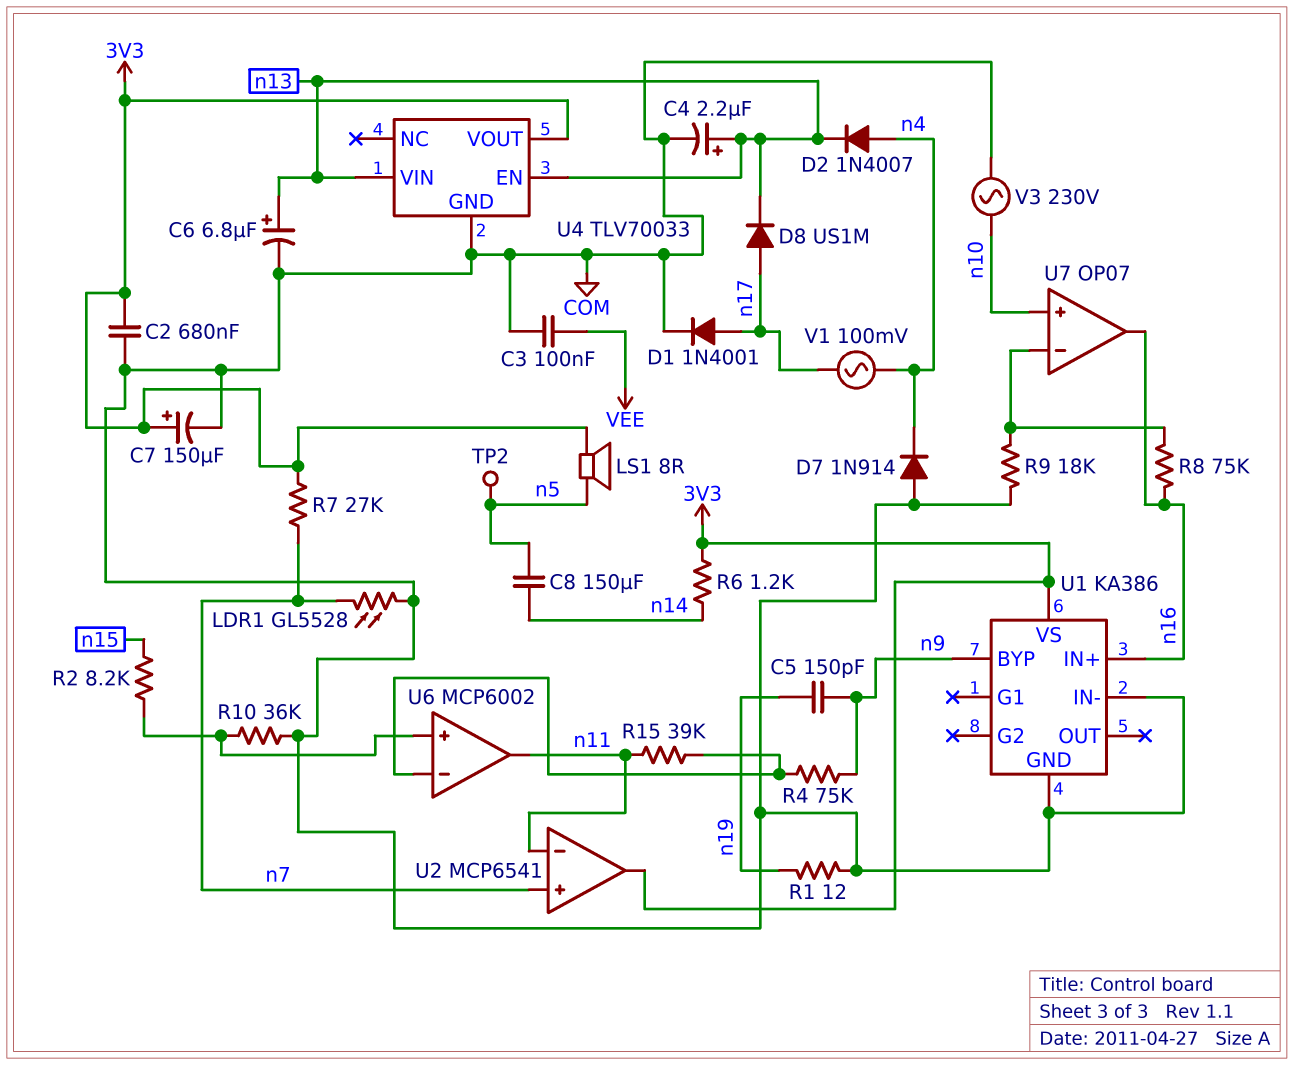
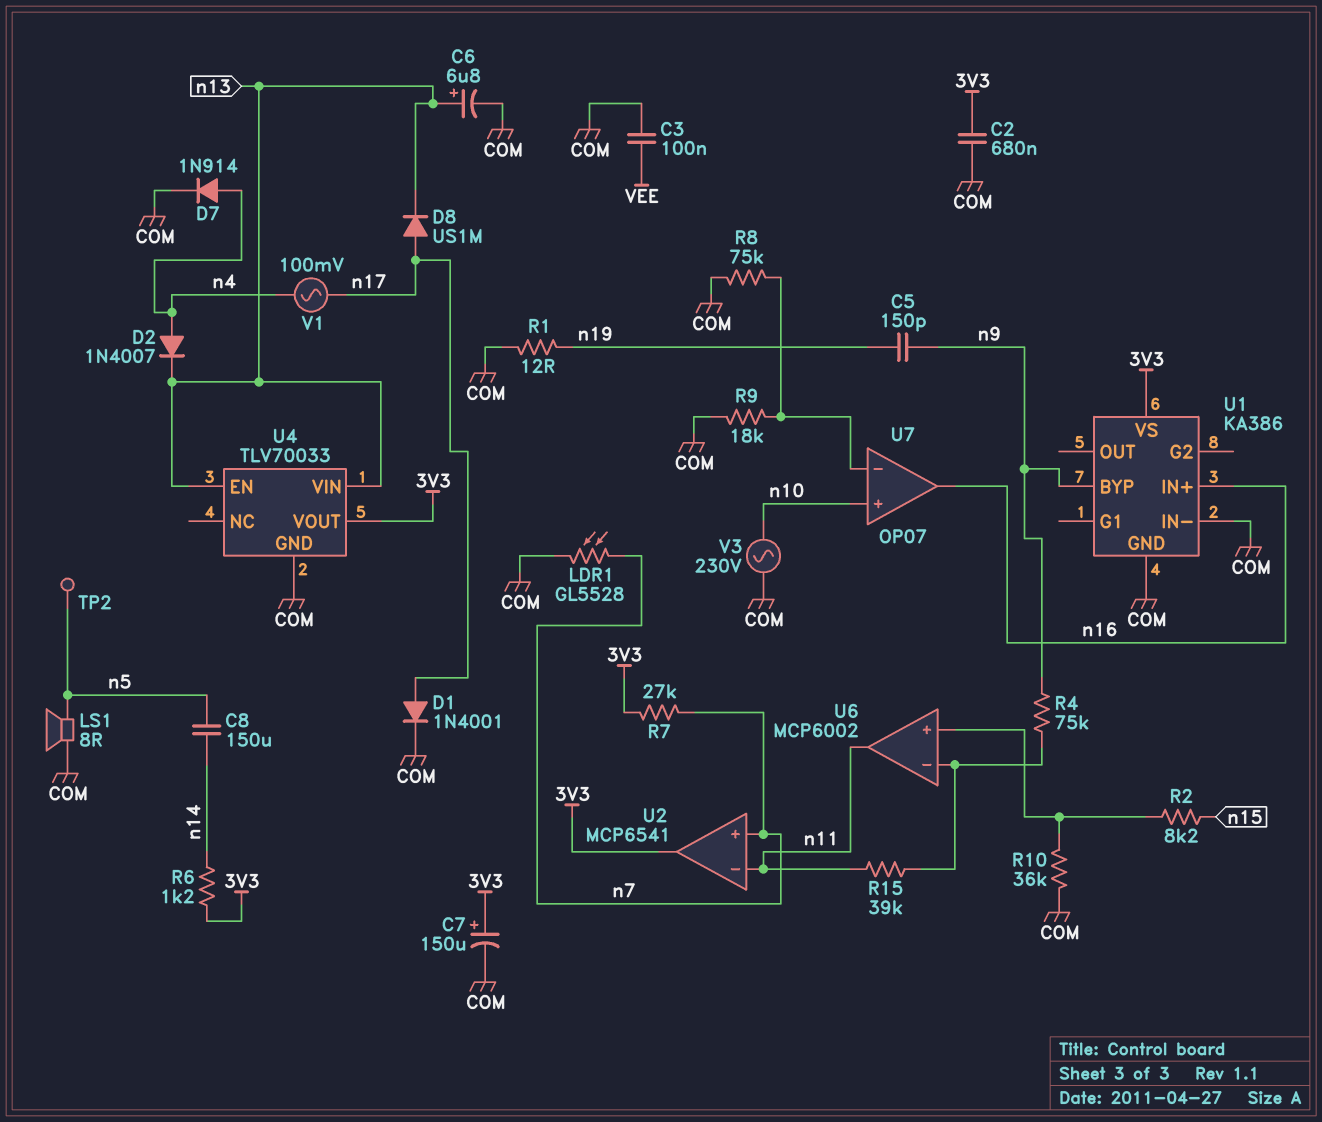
C4: 2.2uF (plus n13, minus COM) -> none
D7: diode 1N914 (A COM, K n4) -> diode 1N914 (A n4, K COM)
LS1: speaker 8R (3V3, n5) -> speaker 8R (COM, n5)
R8: 75k (U7/in-, n16) -> 75k (COM, U7/in-)

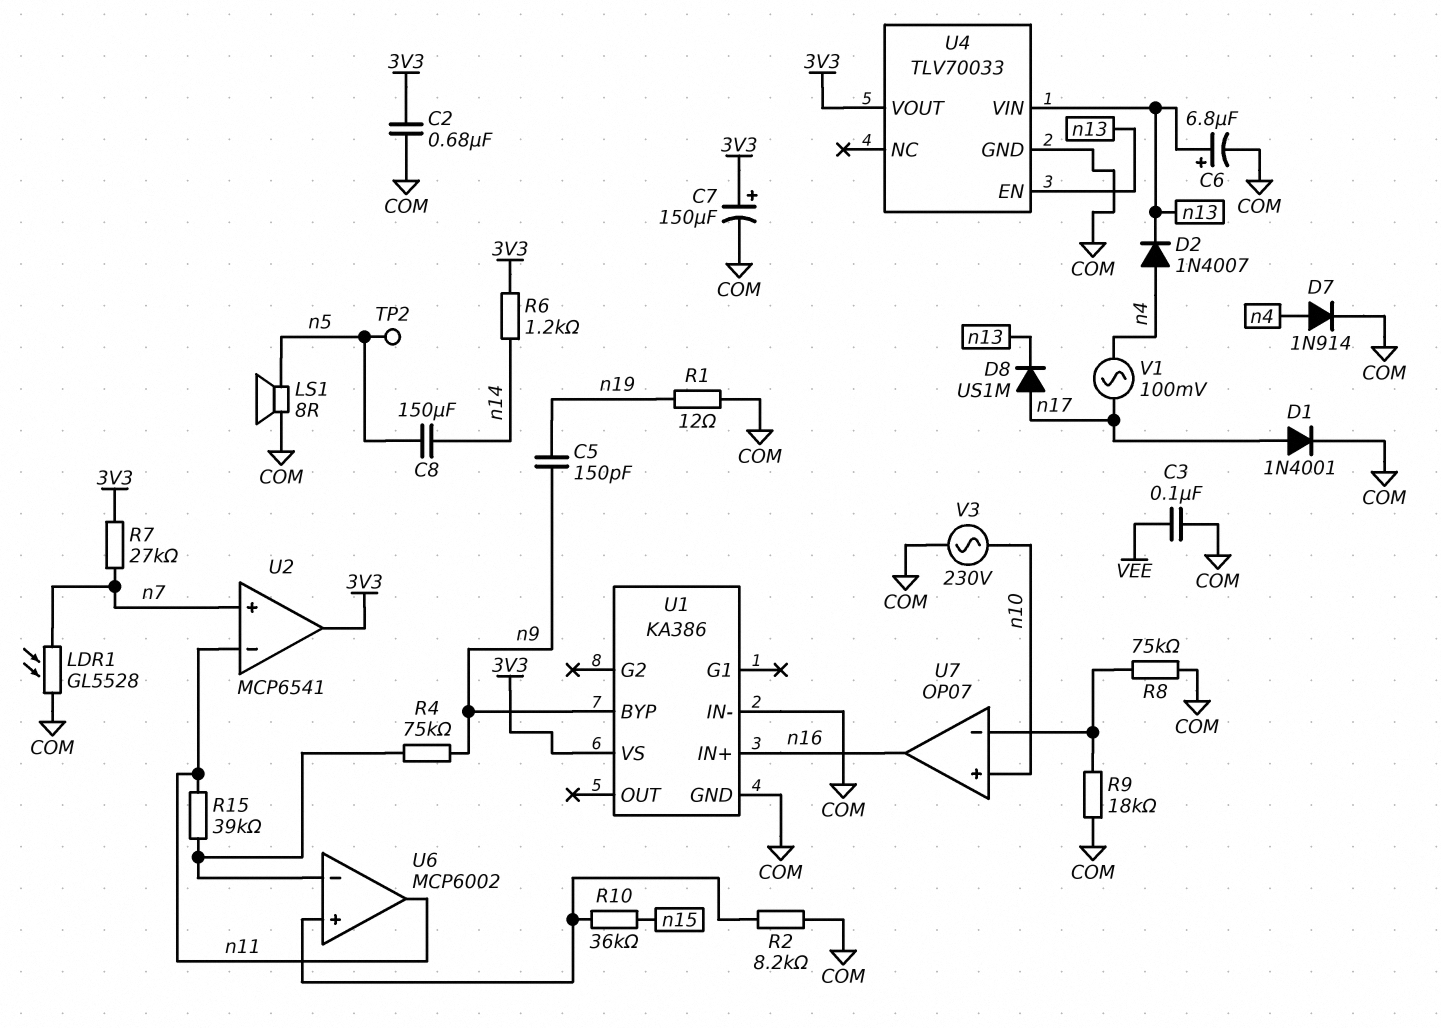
R2: 8.2k (U6/in+, n15) -> 8.2k (COM, U6/in+)
R10: 36k (COM, U6/in+) -> 36k (U6/in+, n15)

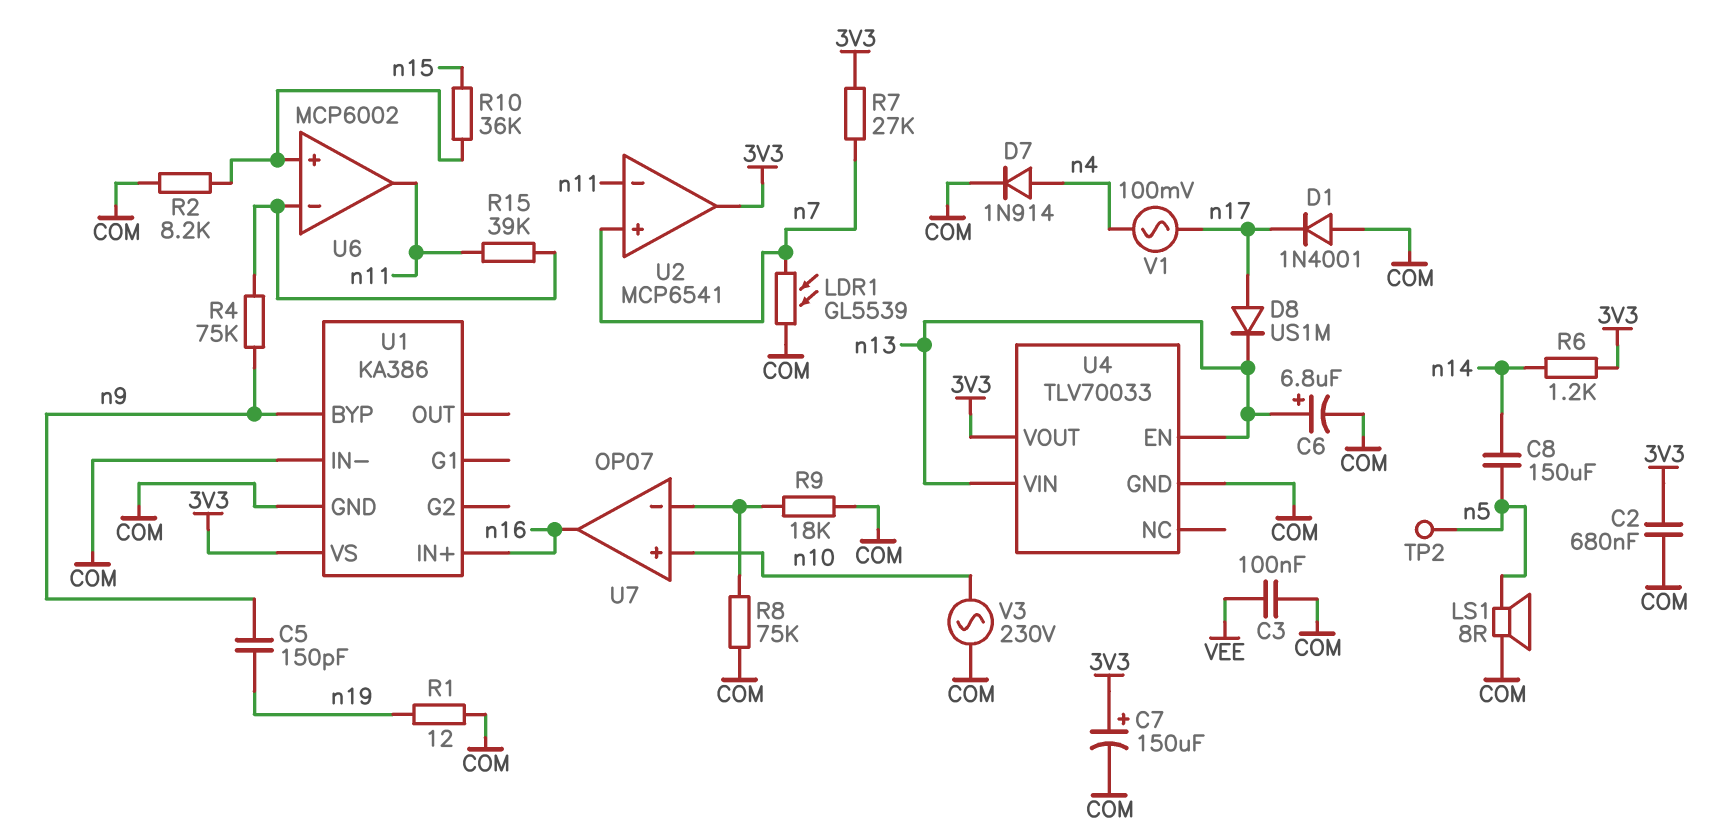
D1: diode 1N4001 (A n17, K COM) -> diode 1N4001 (A COM, K n17)
D2: diode 1N4007 (A n4, K n13) -> none
LDR1: GL5528 (COM, n7) -> GL5539 (COM, n7)

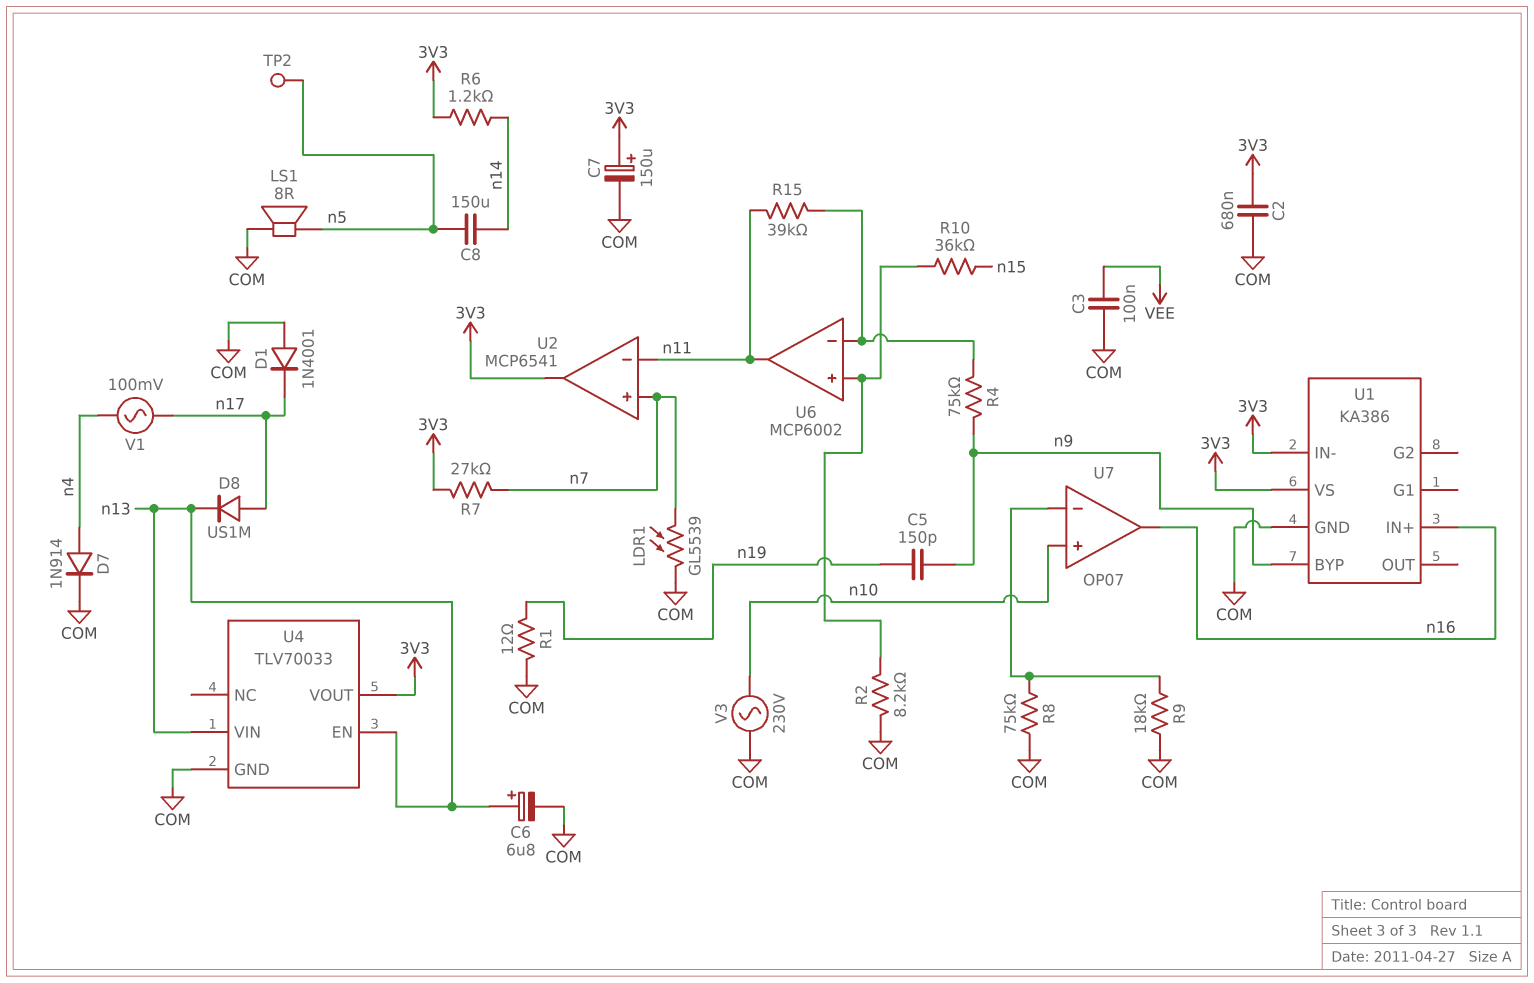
U1 pin IN-: COM -> 3V3

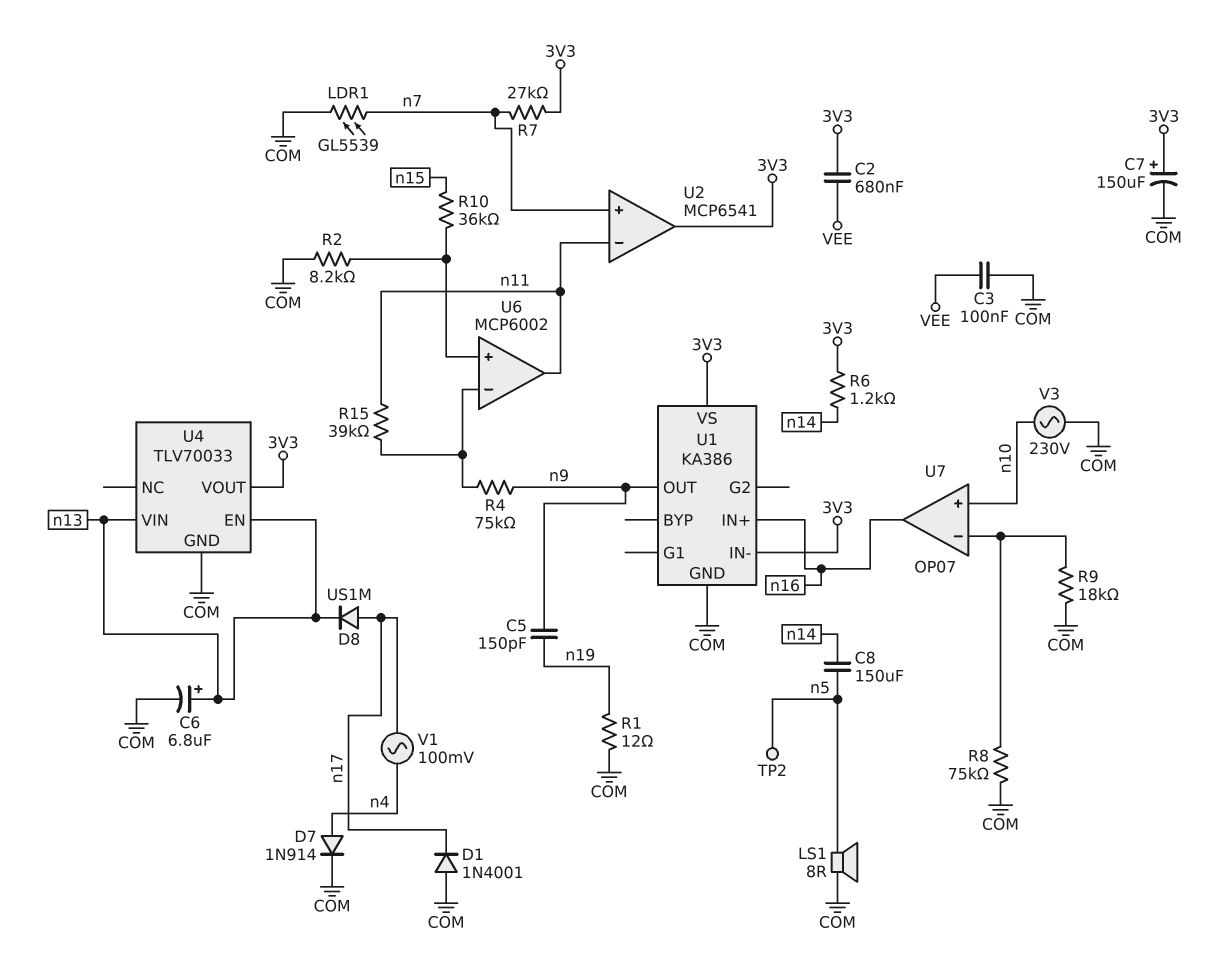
C2: 680nF (3V3, COM) -> 680nF (3V3, VEE)
U1 pin BYP: n9 -> none
U1 pin OUT: none -> n9

